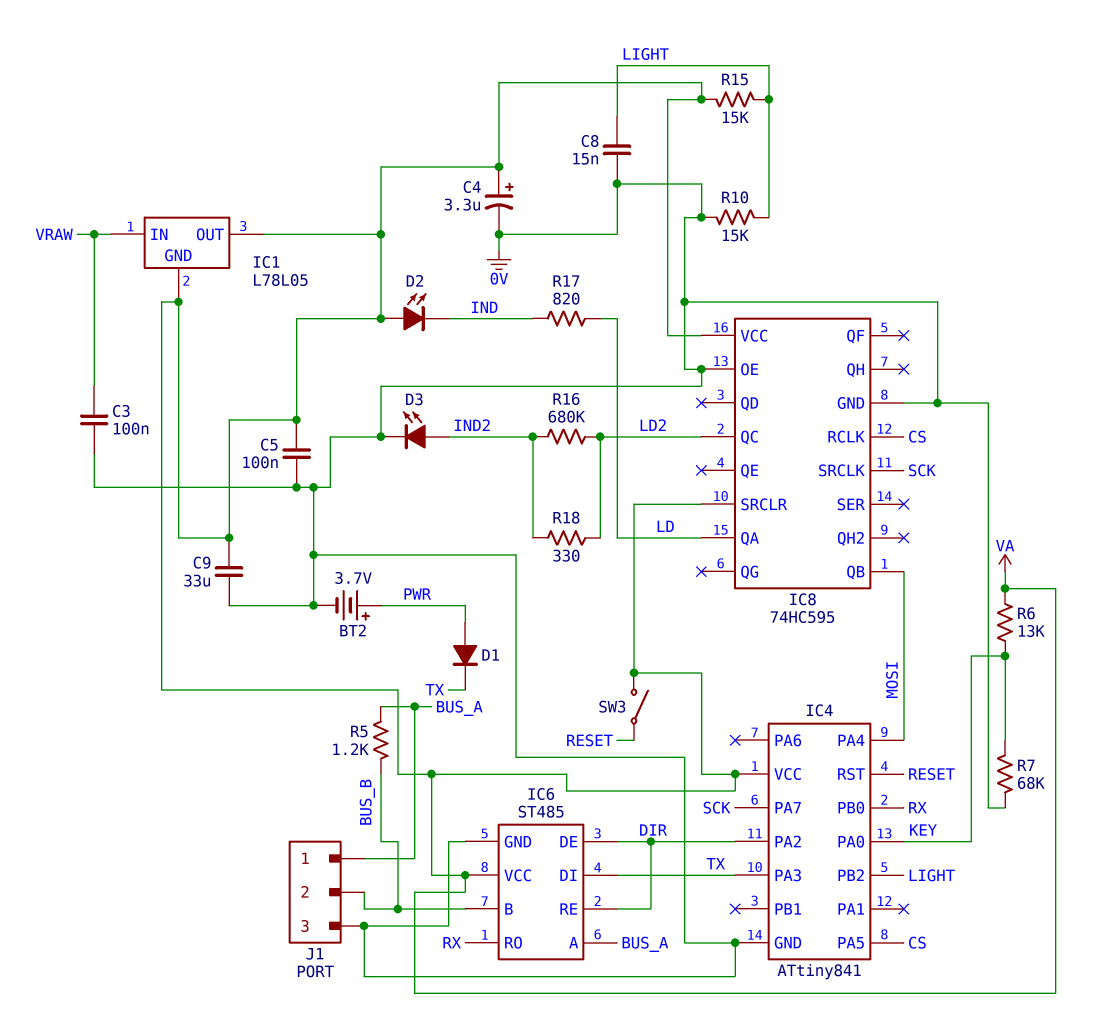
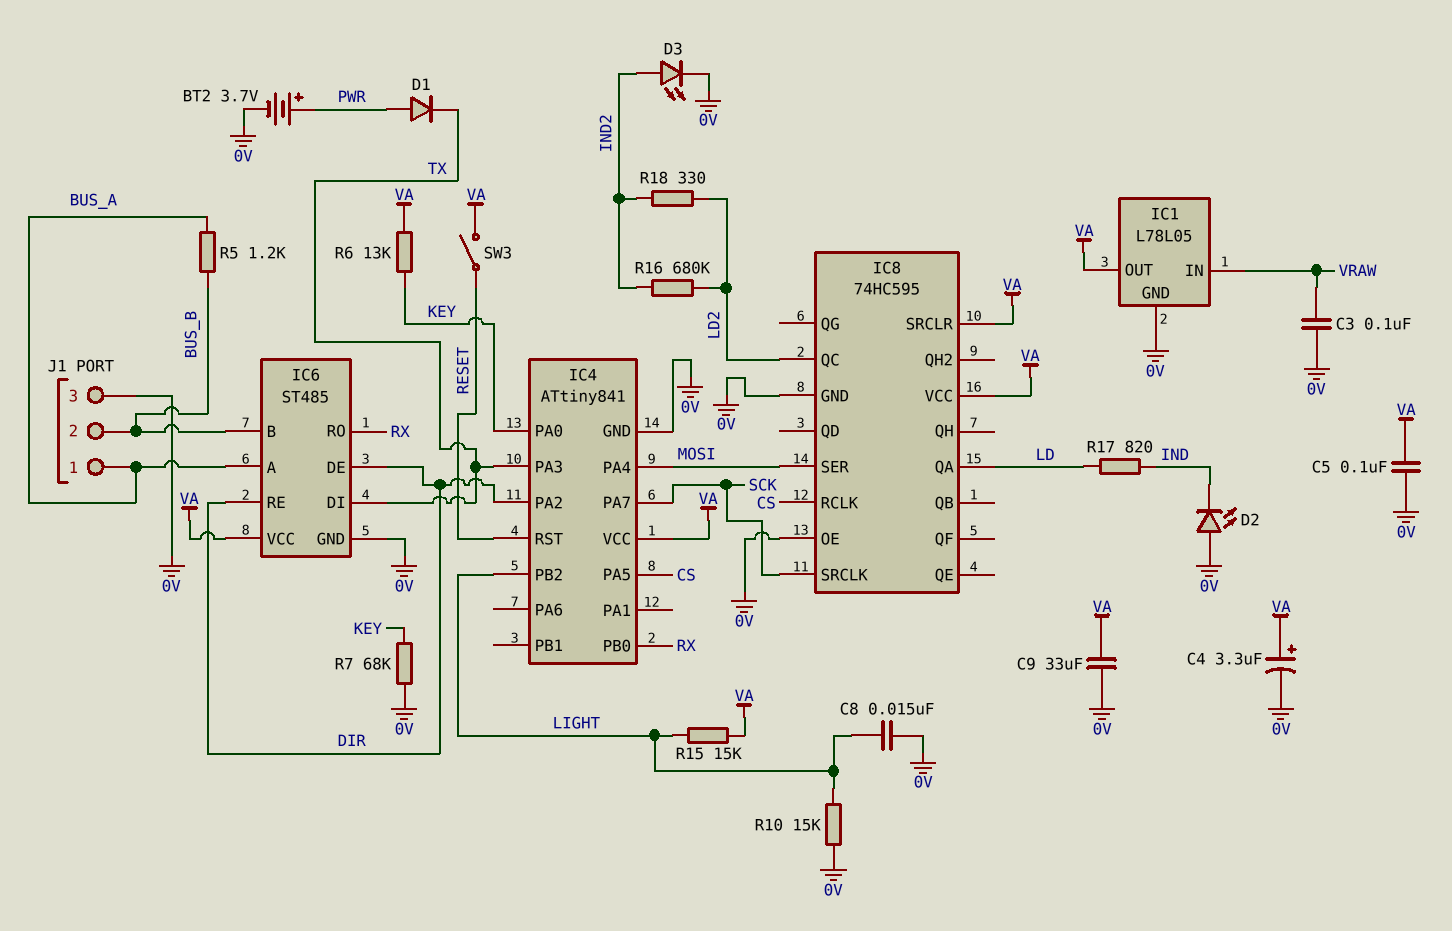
D2: LED (A VA, K IND) -> LED (A 0V, K IND)
IC1 pin GND: VA -> 0V
IC8 pin QB: MOSI -> none
IC8 pin SER: none -> MOSI

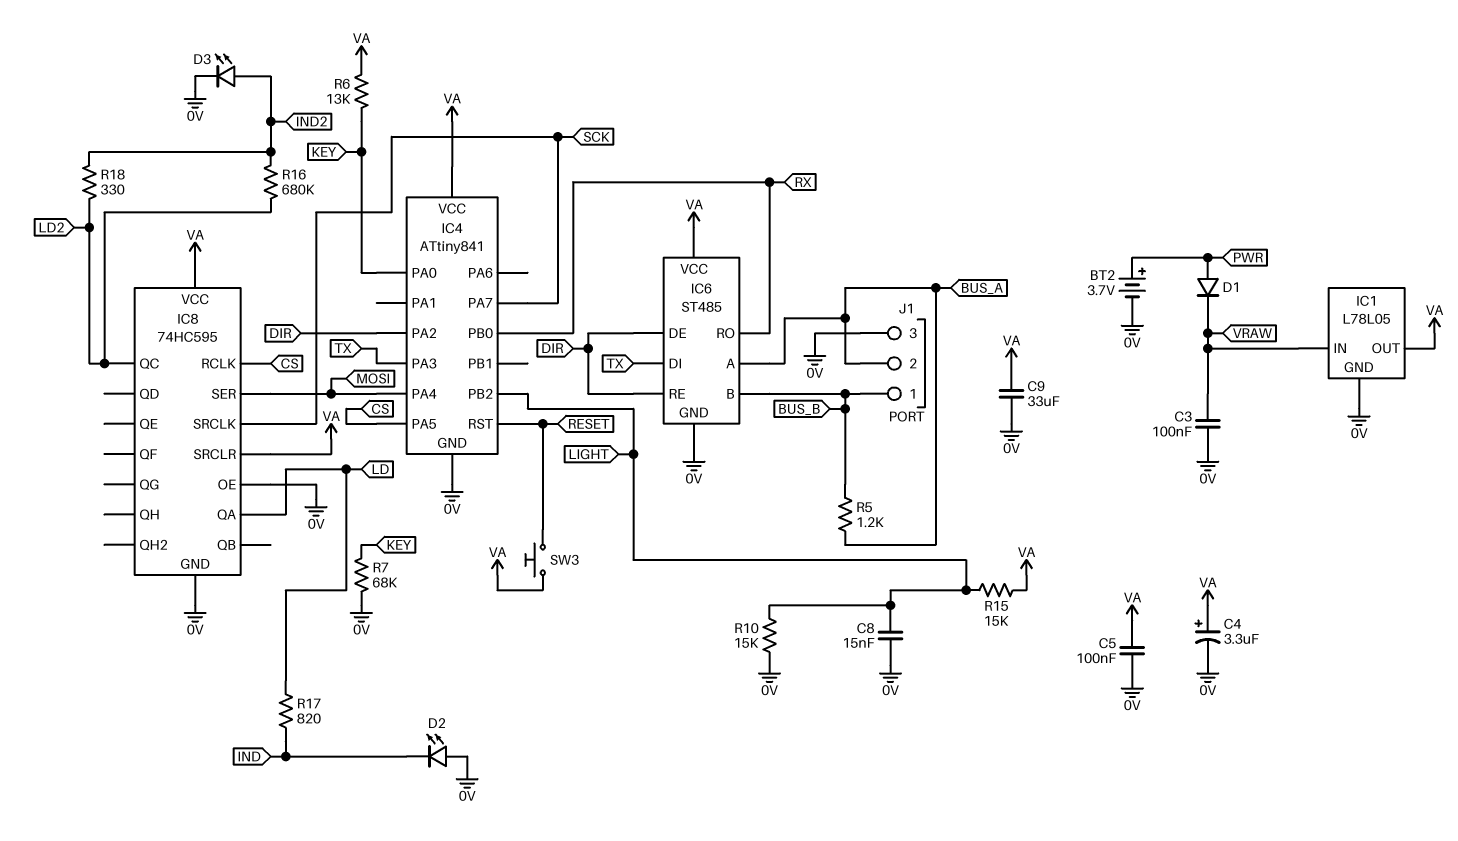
D1: diode (A PWR, K TX) -> diode (A PWR, K VRAW)
J1 pin 1: BUS_A -> BUS_B
J1 pin 2: BUS_B -> BUS_A
SW3: switch (RESET, VA) -> button (RESET, VA)

